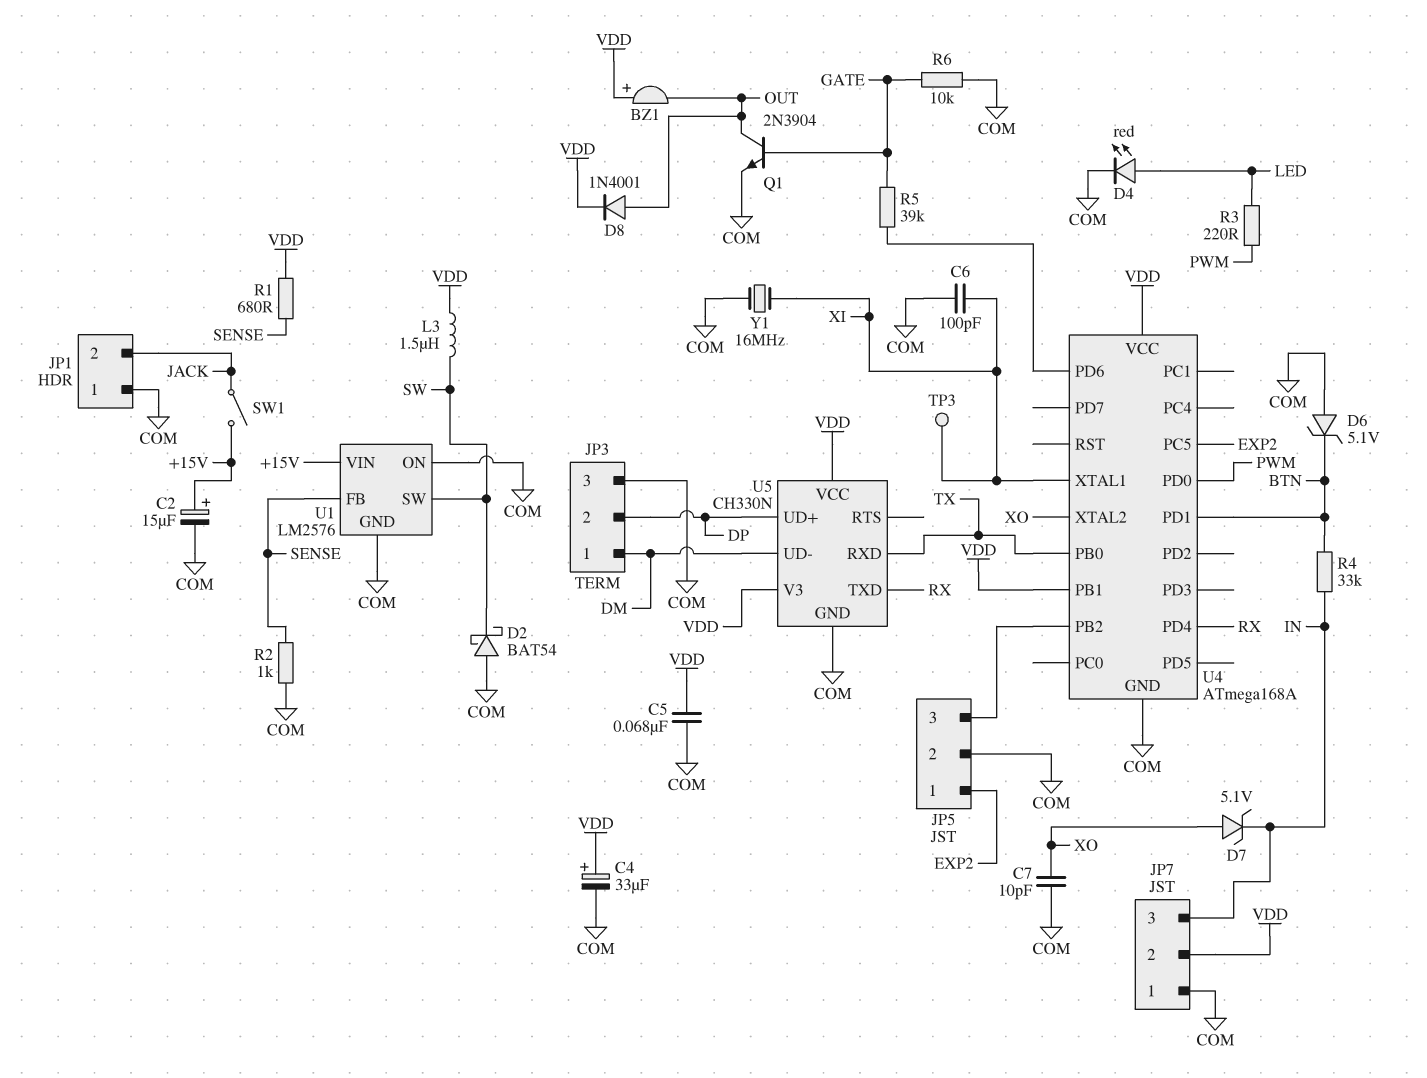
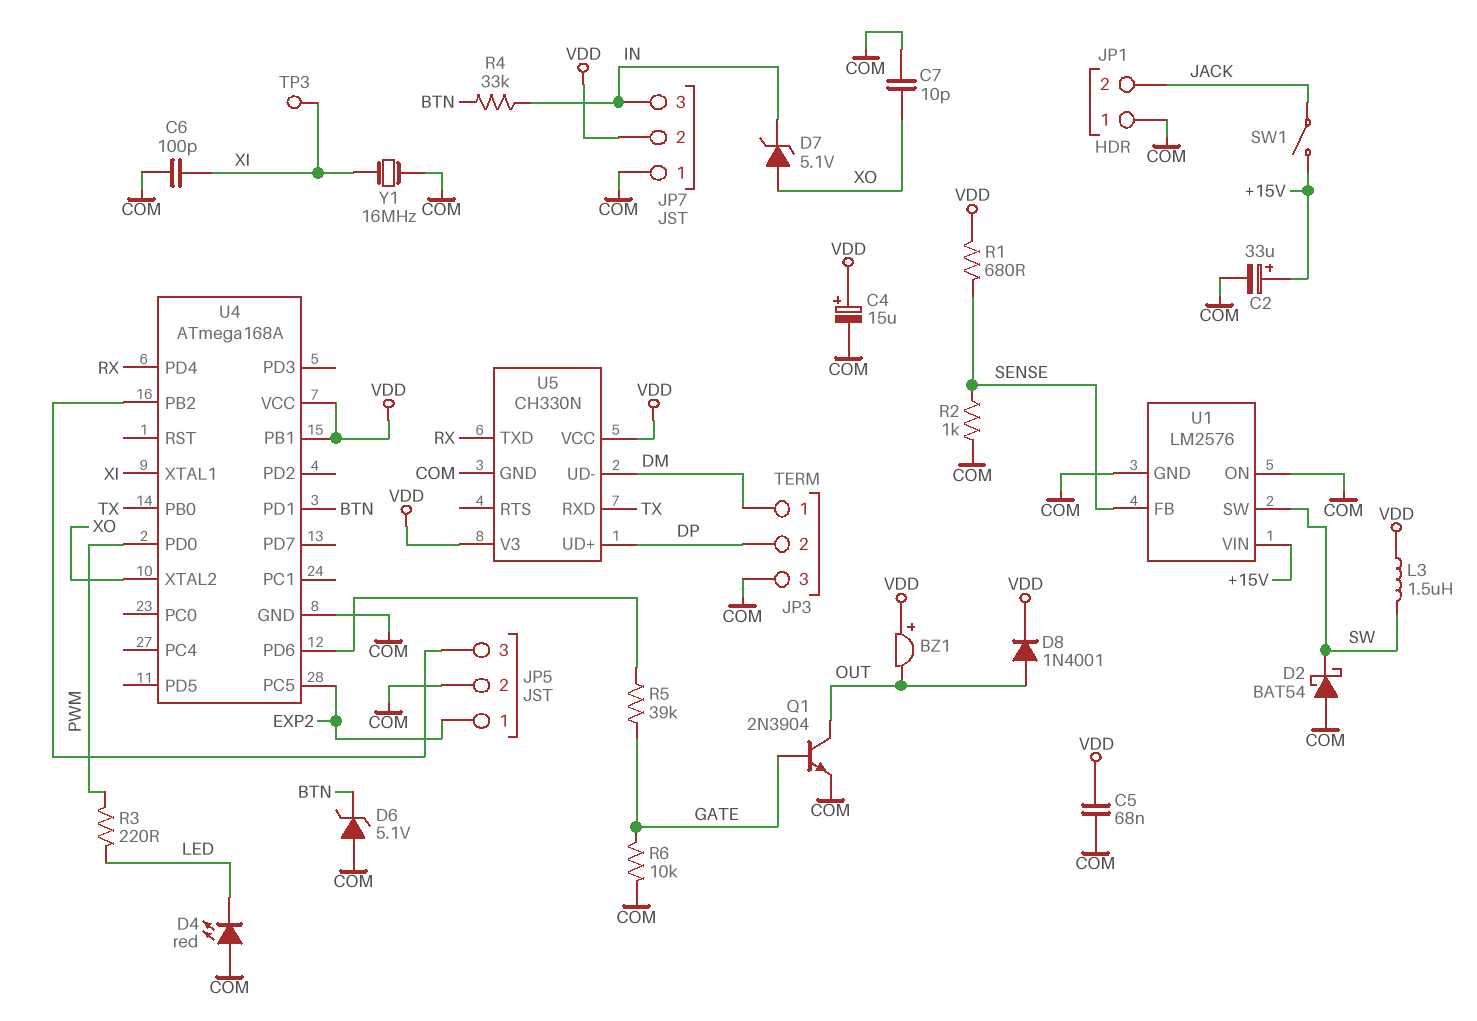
C2: 15uF (plus +15V, minus COM) -> 33uF (plus +15V, minus COM)
C4: 33uF (plus VDD, minus COM) -> 15uF (plus VDD, minus COM)
D4: LED red (A LED, K COM) -> LED red (A COM, K LED)

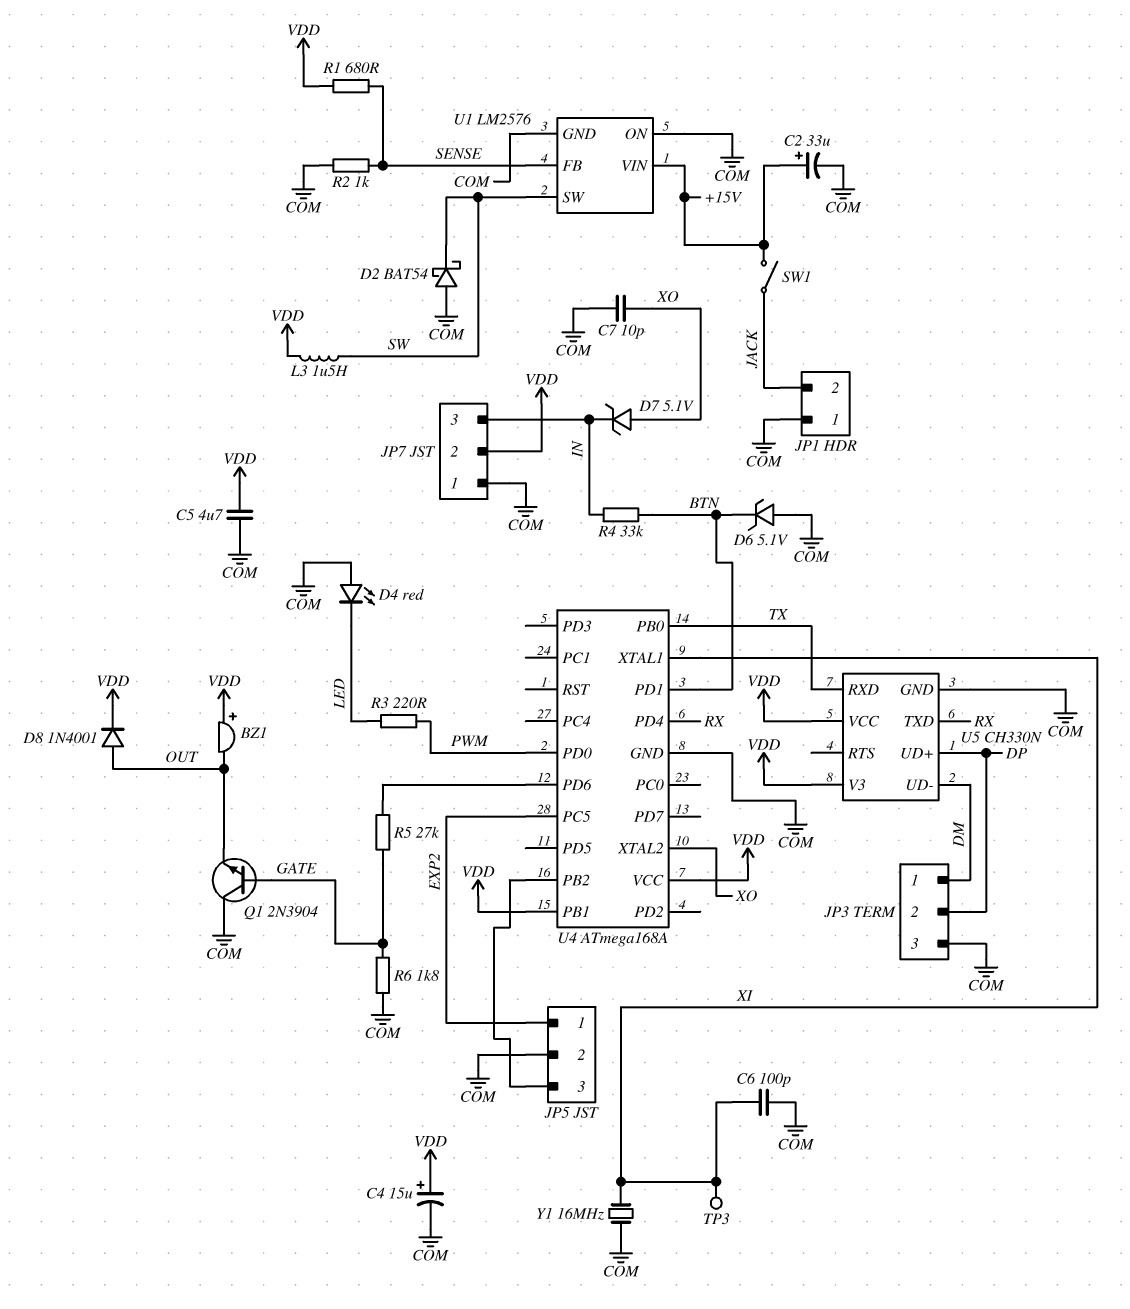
C5: 68nF (COM, VDD) -> 4.7uF (COM, VDD)
Q1: NPN 2N3904 (B GATE, C OUT, E COM) -> NPN 2N3904 (B GATE, C COM, E OUT)
R5: 39k (GATE, U4/PD6) -> 27k (GATE, U4/PD6)
R6: 10k (COM, GATE) -> 1.8k (COM, GATE)

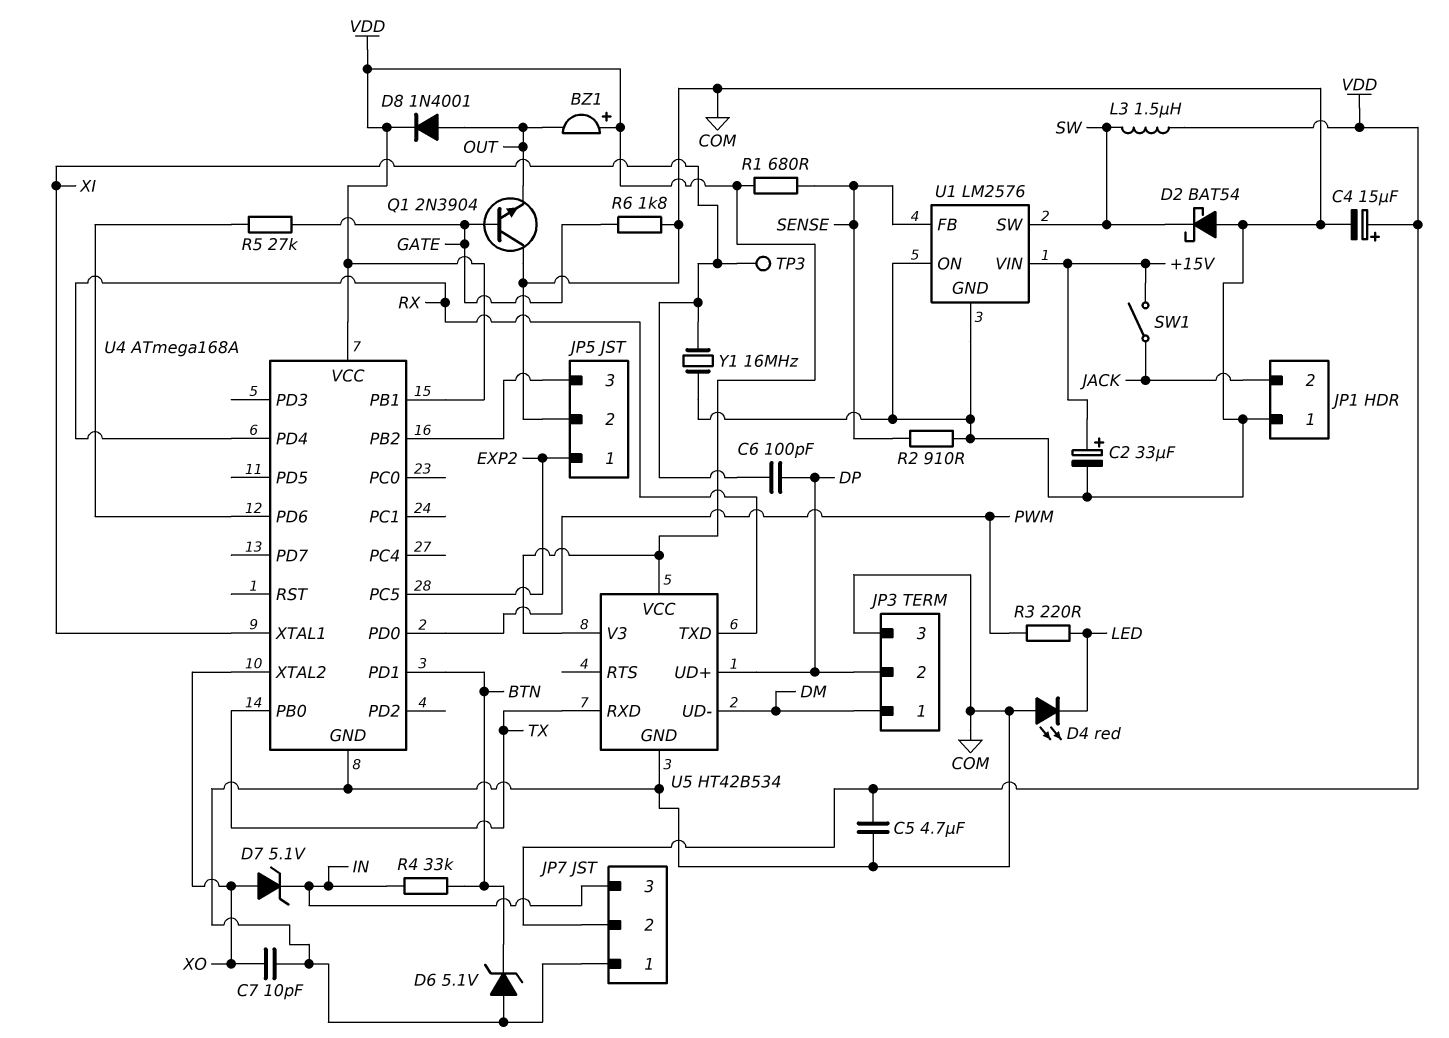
C6: 100pF (COM, XI) -> 100pF (DP, XI)
R2: 1k (COM, SENSE) -> 910 (COM, SENSE)
U5: CH330N -> HT42B534

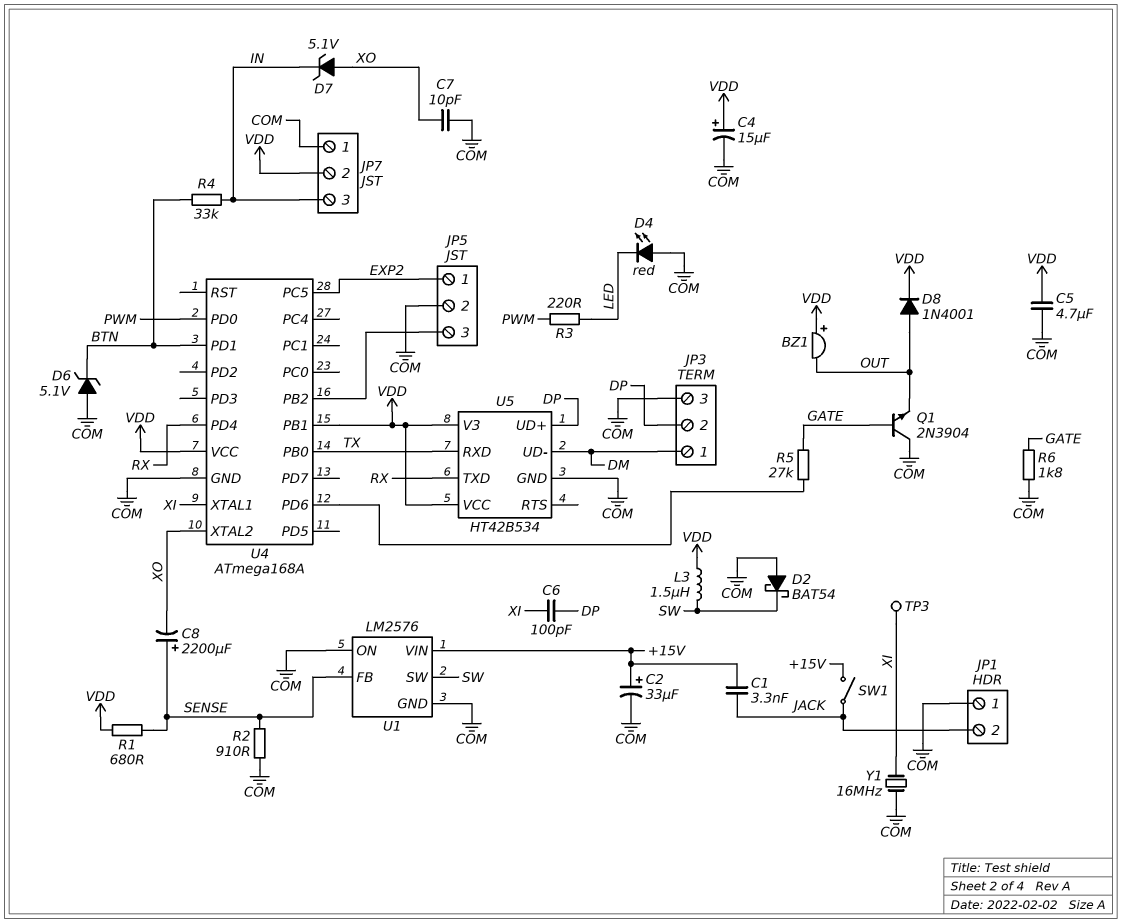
C1: none -> 3.3nF (+15V, JACK)
C8: none -> 2200uF (plus SENSE, minus XO)

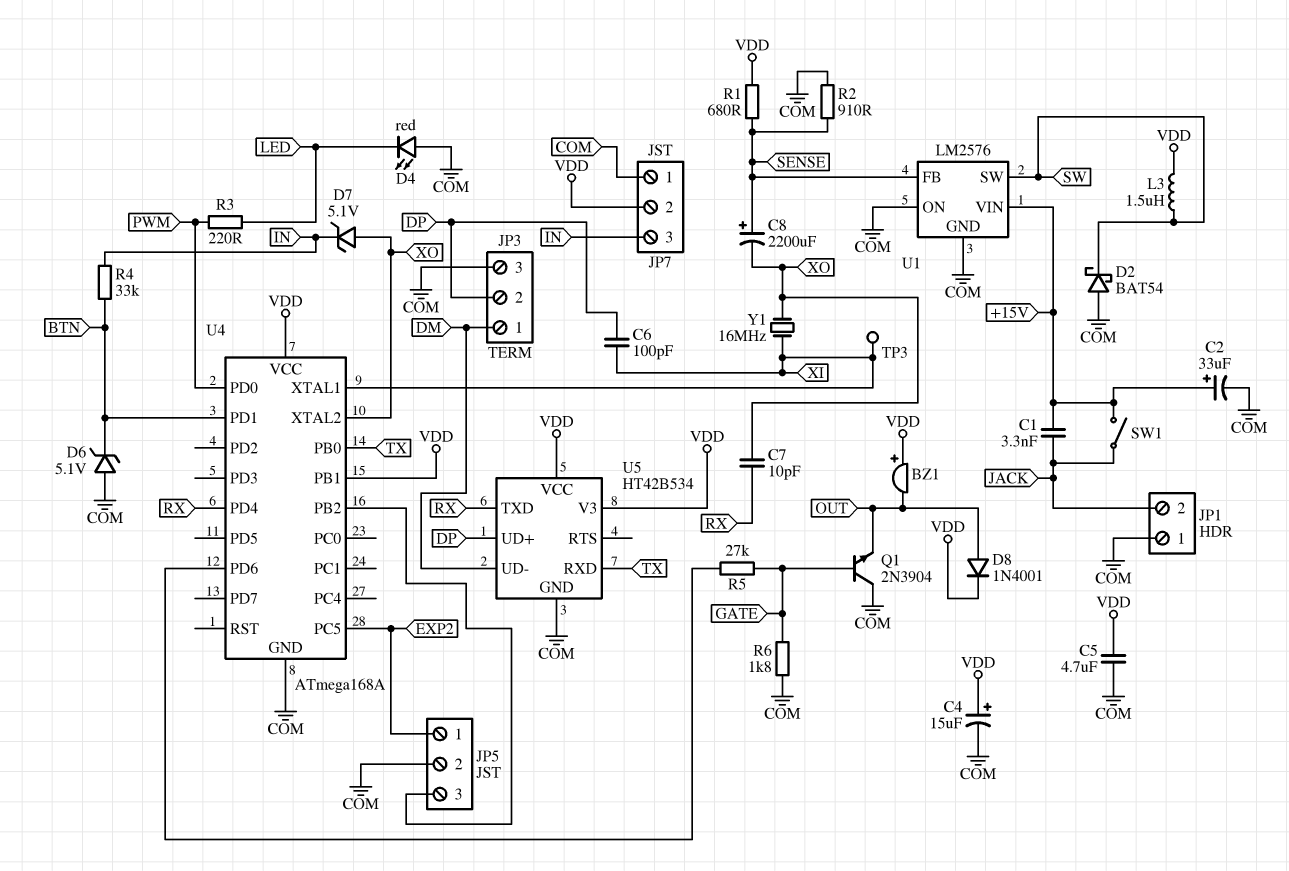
C7: 10pF (COM, XO) -> 10pF (RX, XO)
Y1: 16MHz (COM, XI) -> 16MHz (XI, XO)

